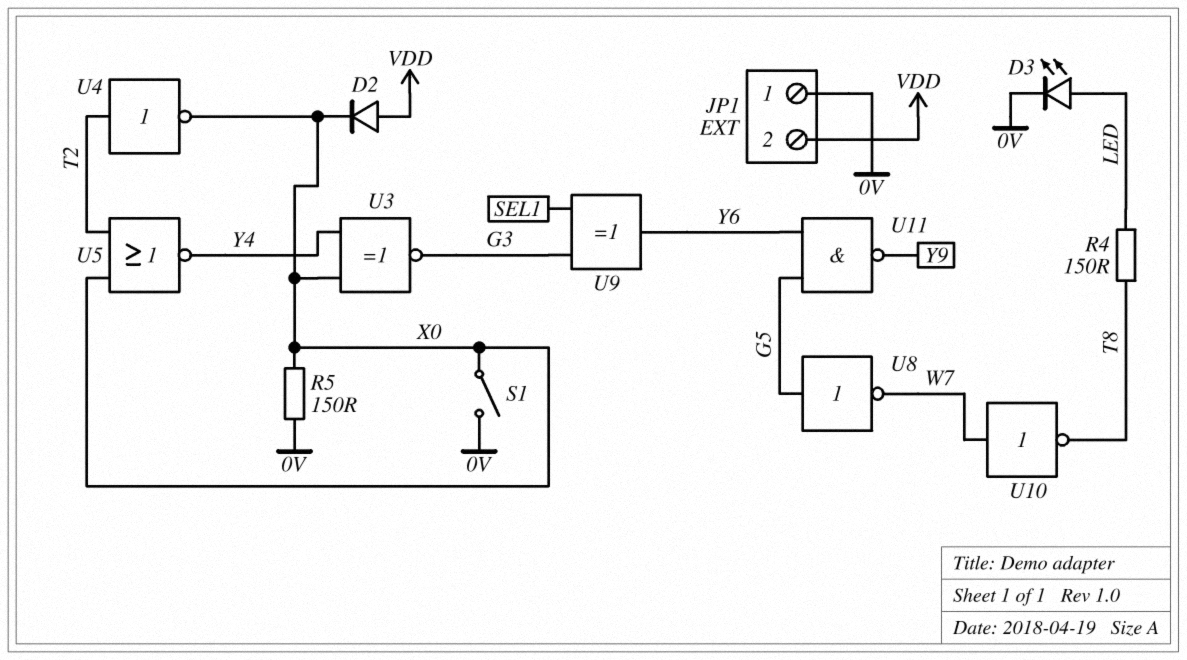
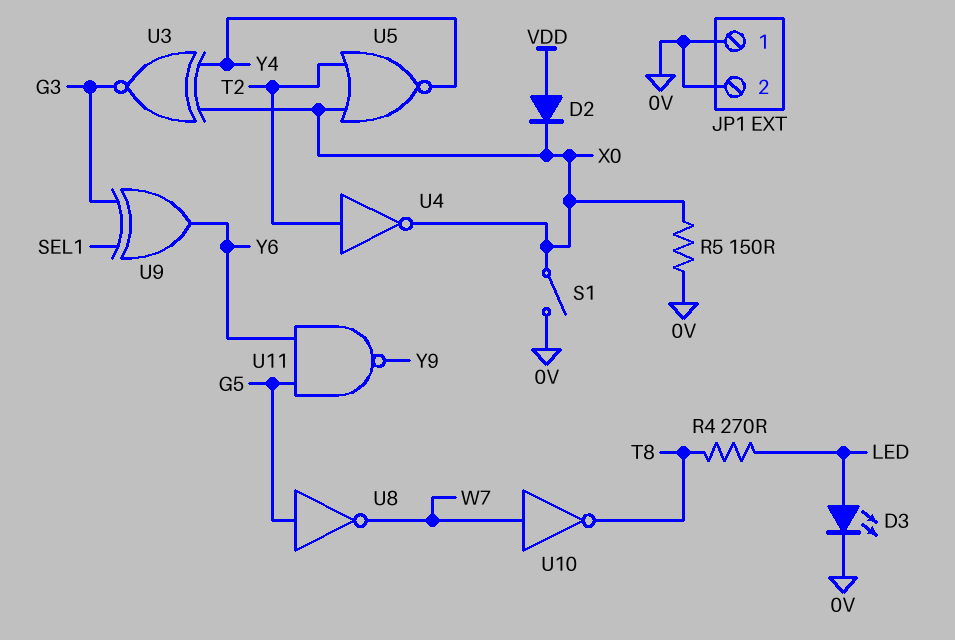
JP1 pin 2: VDD -> 0V
R4: 150 (LED, T8) -> 270 (LED, T8)

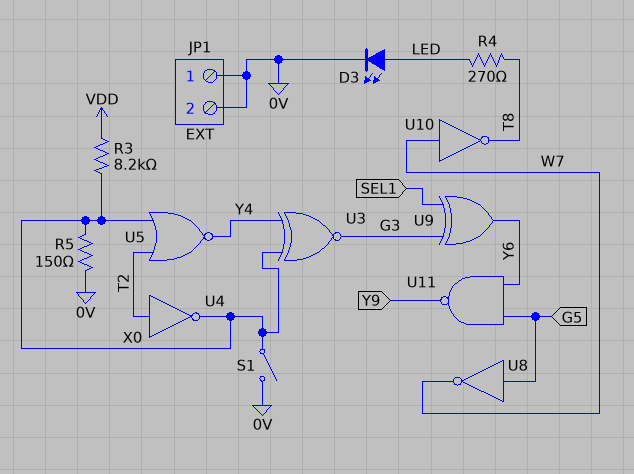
D2: diode (A VDD, K X0) -> none
R3: none -> 8.2k (VDD, X0)

